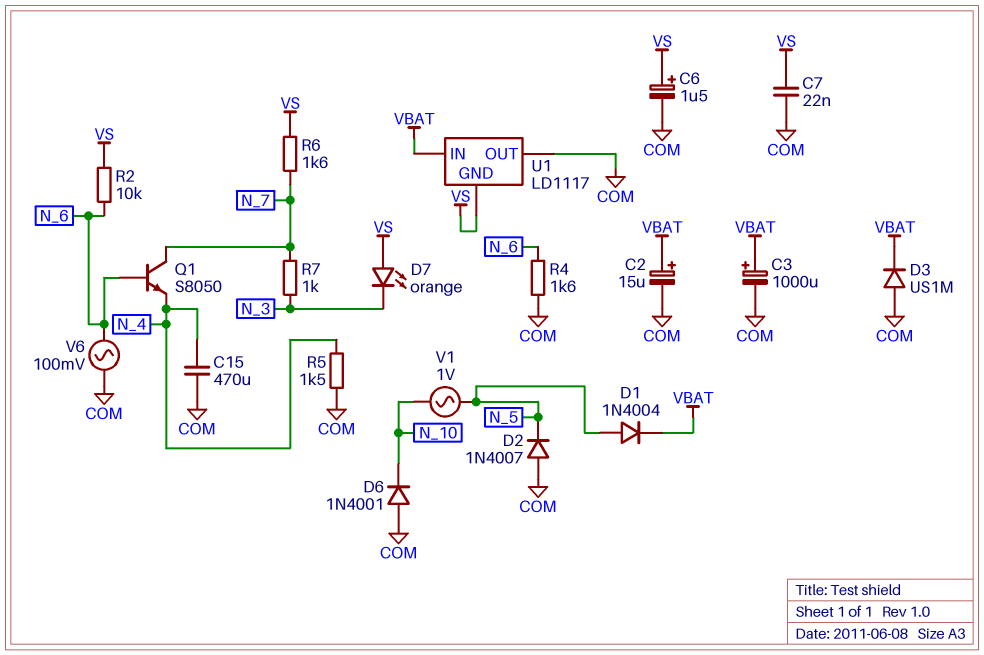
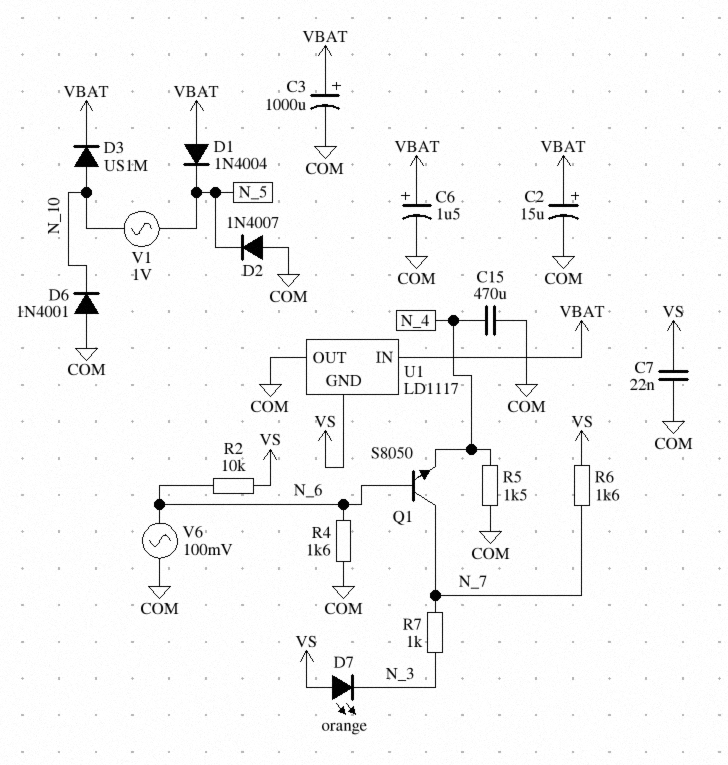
C6: 1.5uF (plus VS, minus COM) -> 1.5uF (plus VBAT, minus COM)
D1: diode 1N4004 (A N_5, K VBAT) -> diode 1N4004 (A VBAT, K N_5)
D3: diode US1M (A COM, K VBAT) -> diode US1M (A N_10, K VBAT)

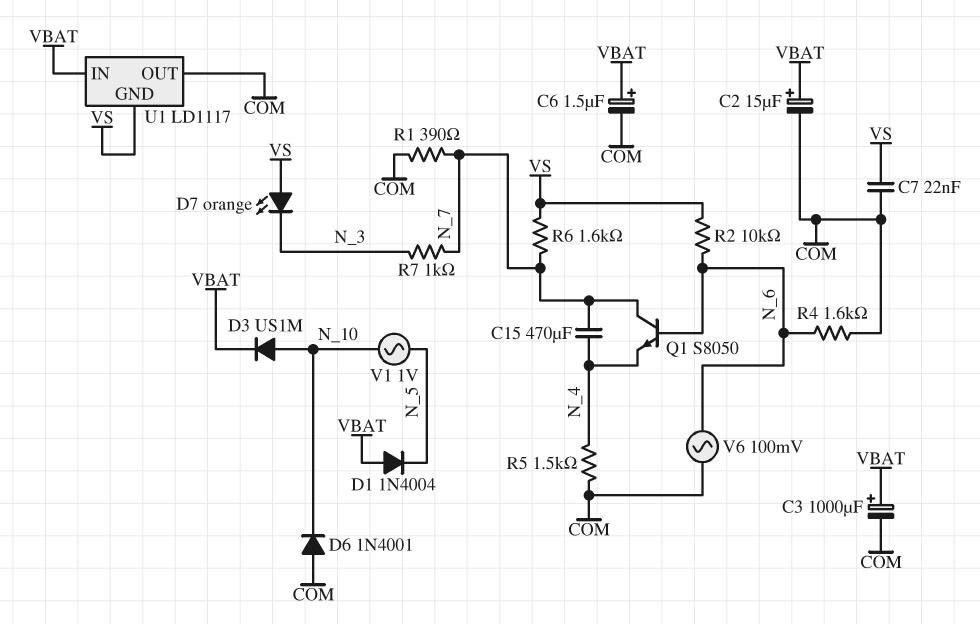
C15: 470uF (COM, N_4) -> 470uF (N_4, N_7)
D2: diode 1N4007 (A COM, K N_5) -> none
R1: none -> 390 (COM, N_7)

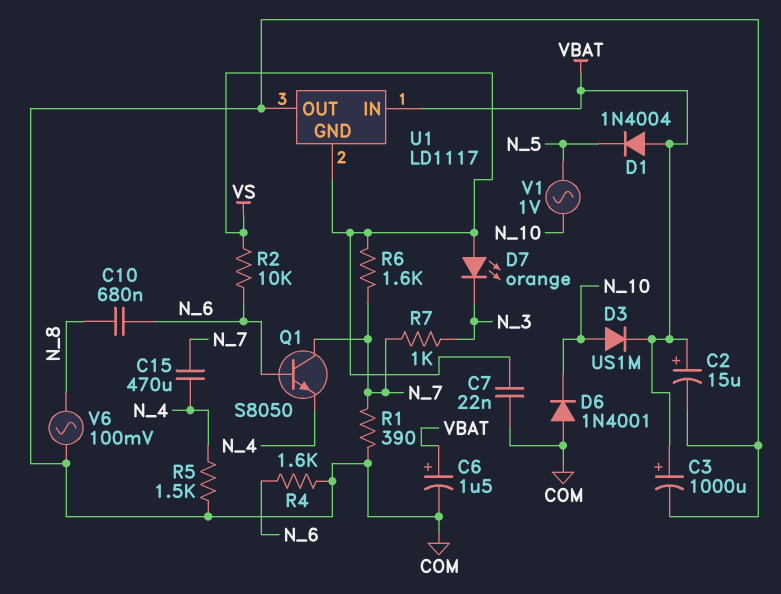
C10: none -> 680nF (N_6, N_8)
V6: AC 100mV (COM, N_6) -> AC 100mV (COM, N_8)

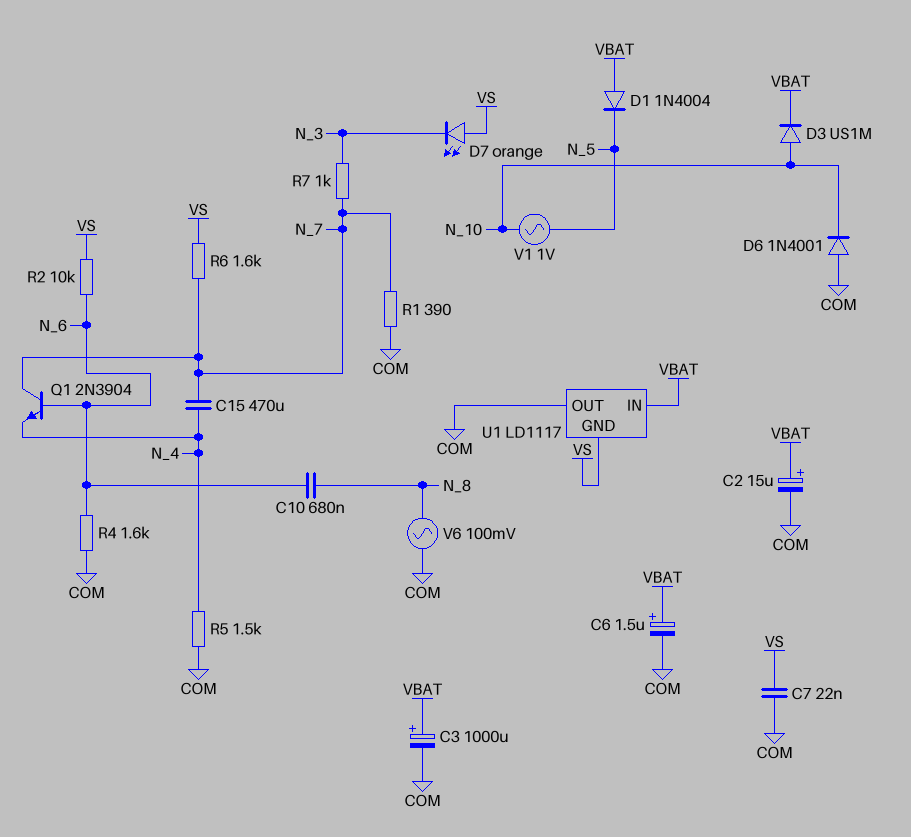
Q1: NPN S8050 (B N_6, C N_7, E N_4) -> NPN 2N3904 (B N_6, C N_7, E N_4)

